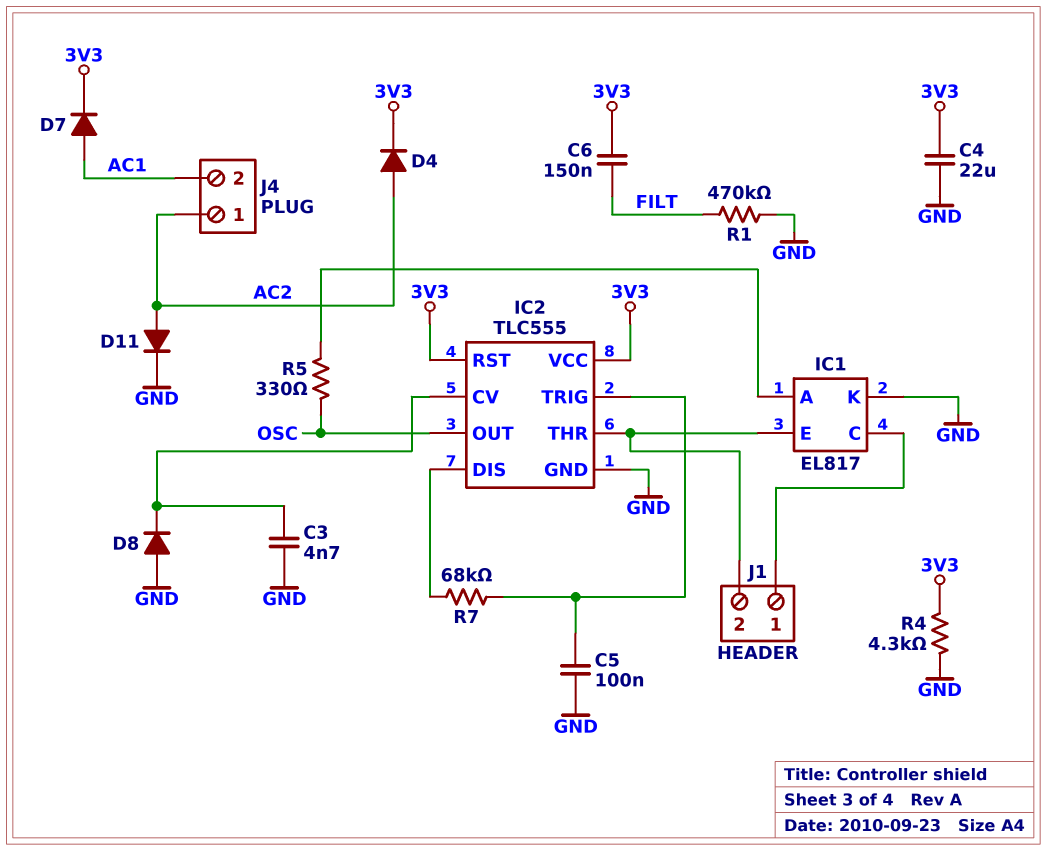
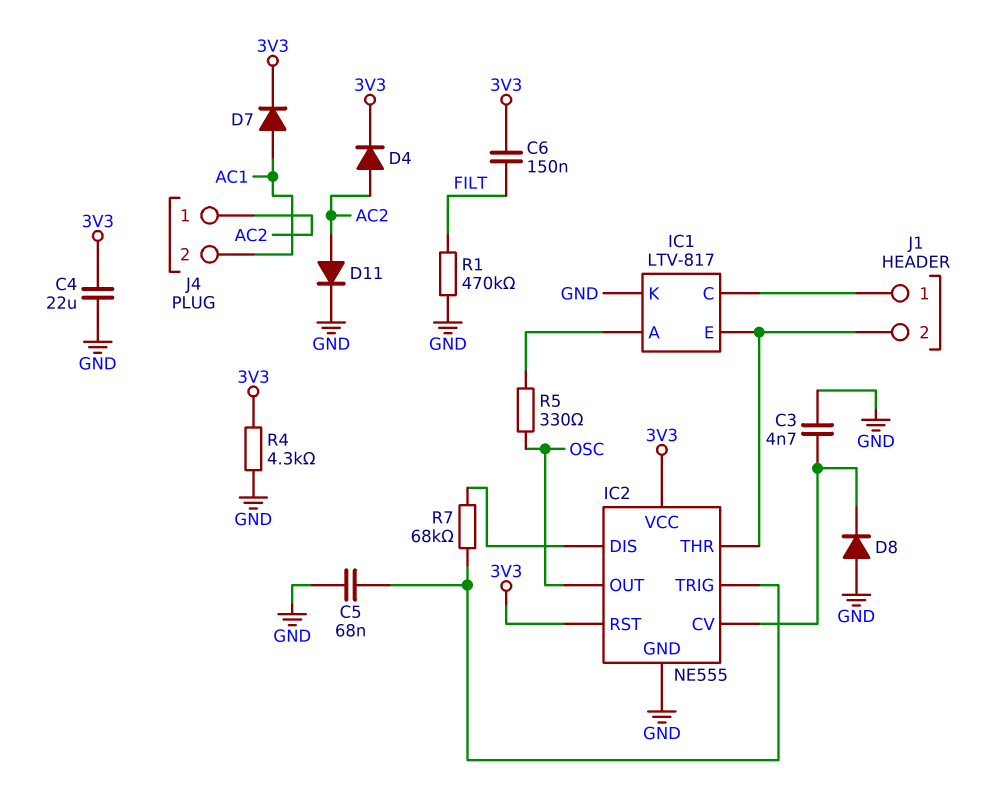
C5: 100nF (GND, IC2/TRIG) -> 68nF (GND, IC2/TRIG)
IC1: EL817 -> LTV-817
IC2: TLC555 -> NE555

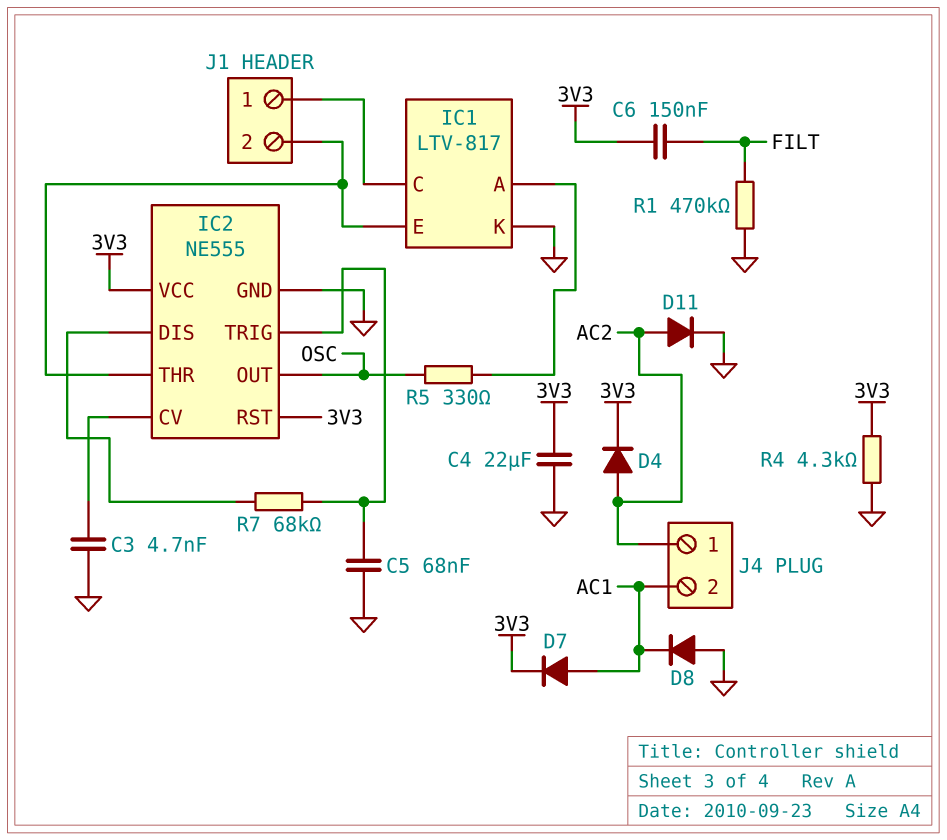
D8: diode (A GND, K IC2/CV) -> diode (A GND, K AC1)

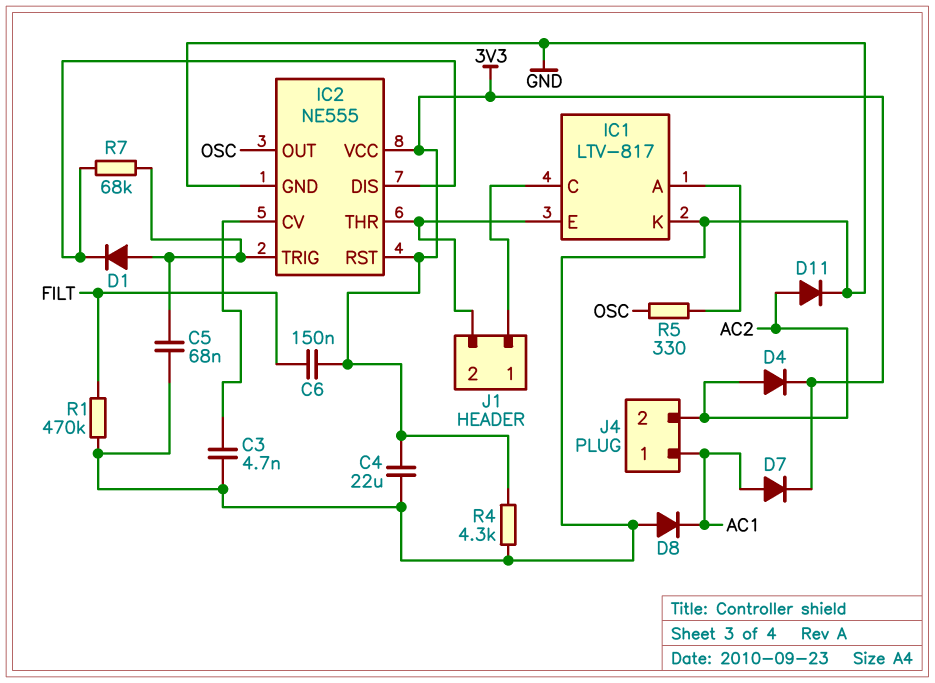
D1: none -> diode (A IC2/TRIG, K IC2/DIS)
J4 pin 1: AC2 -> AC1
J4 pin 2: AC1 -> AC2

